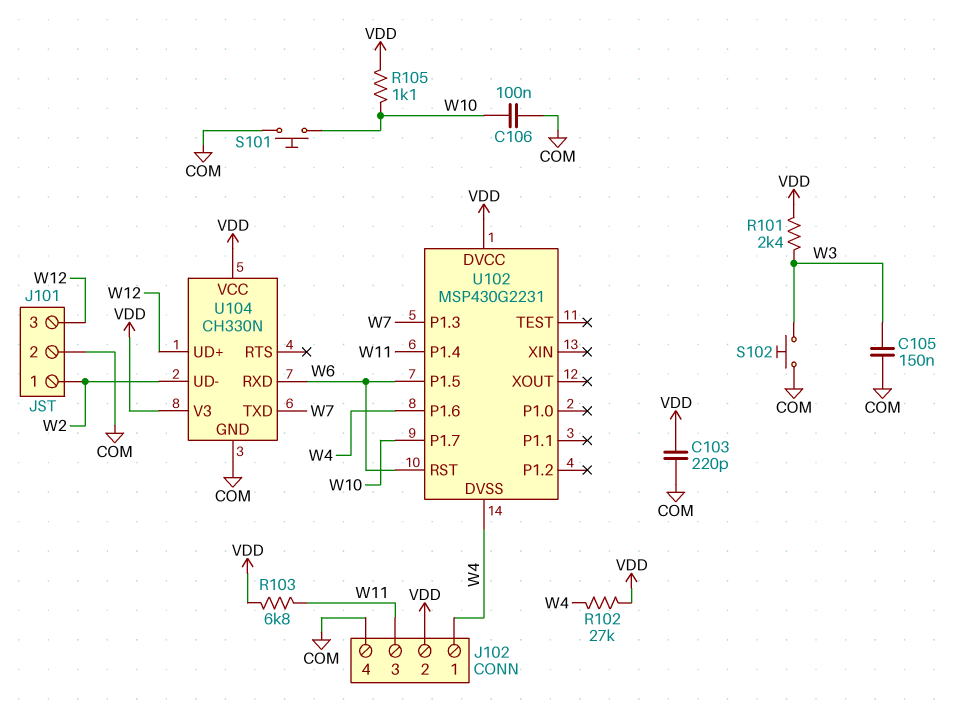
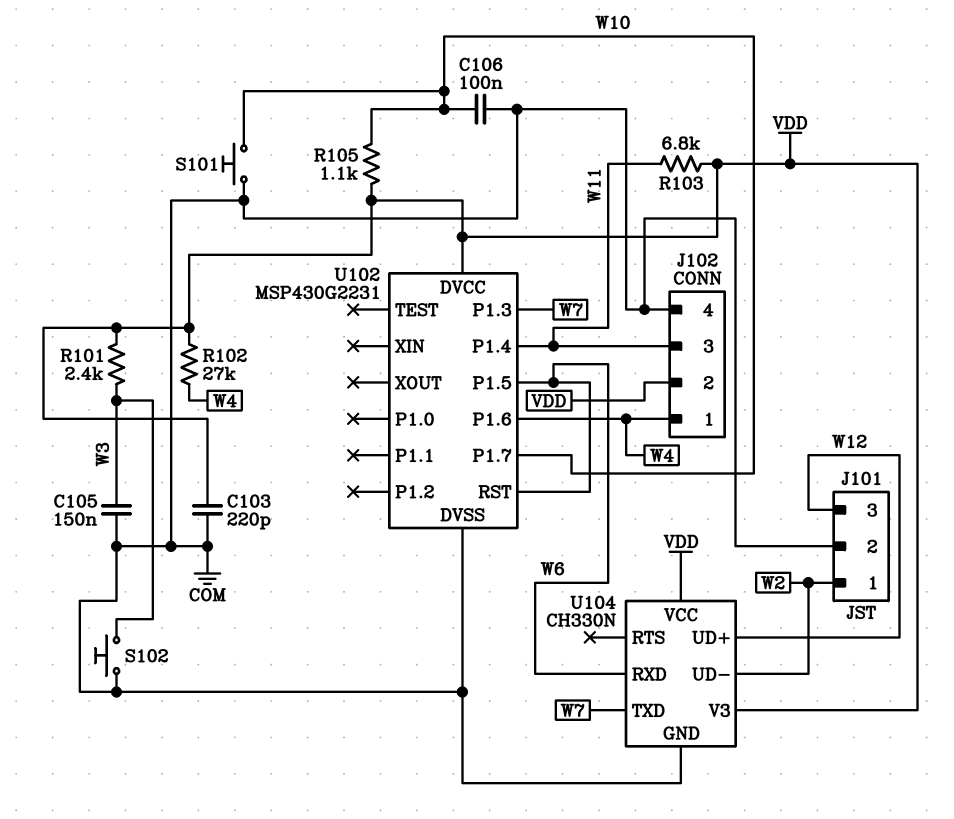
U102 pin DVSS: W4 -> COM

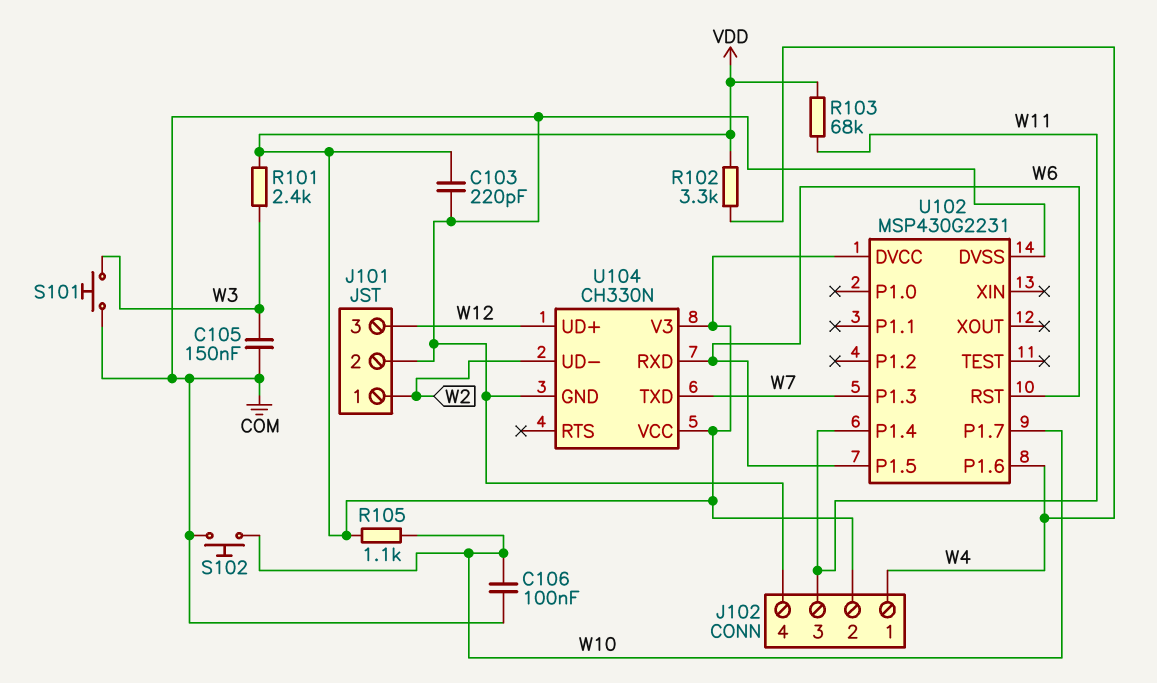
R102: 27k (VDD, W4) -> 3.3k (VDD, W4)
R103: 6.8k (VDD, W11) -> 68k (VDD, W11)
S101: button (COM, W10) -> button (COM, W3)
S102: button (COM, W3) -> button (COM, W10)

